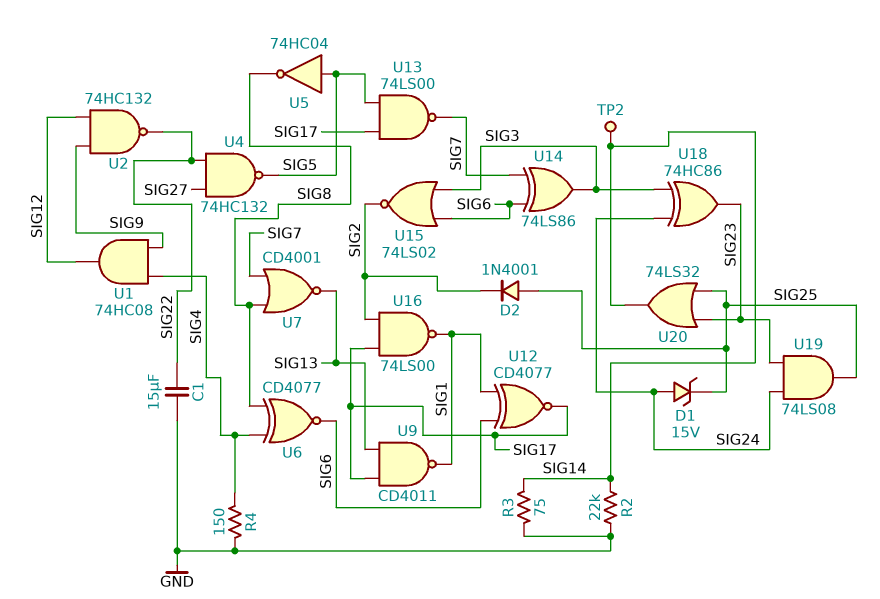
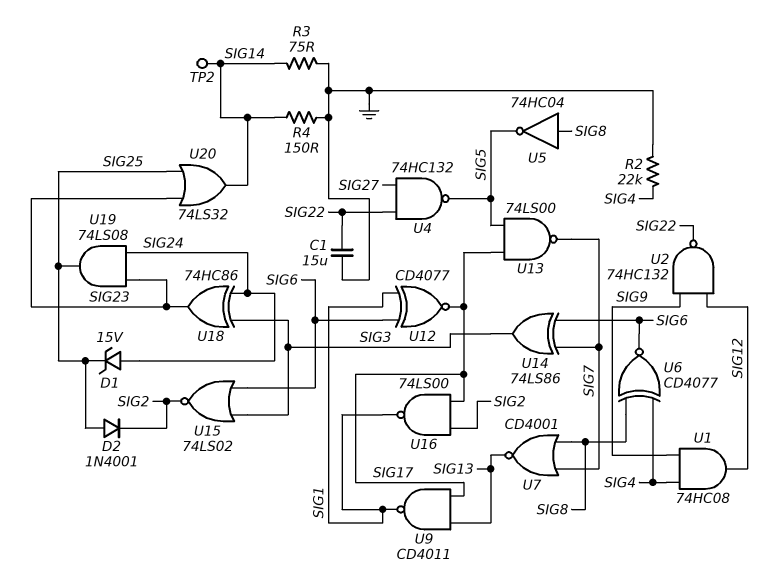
R2: 22k (GND, SIG14) -> 22k (GND, SIG4)
R4: 150 (GND, SIG4) -> 150 (GND, SIG14)
U5: NOT 74HC04 (in SIG5, out SIG8) -> NOT 74HC04 (in SIG8, out SIG5)

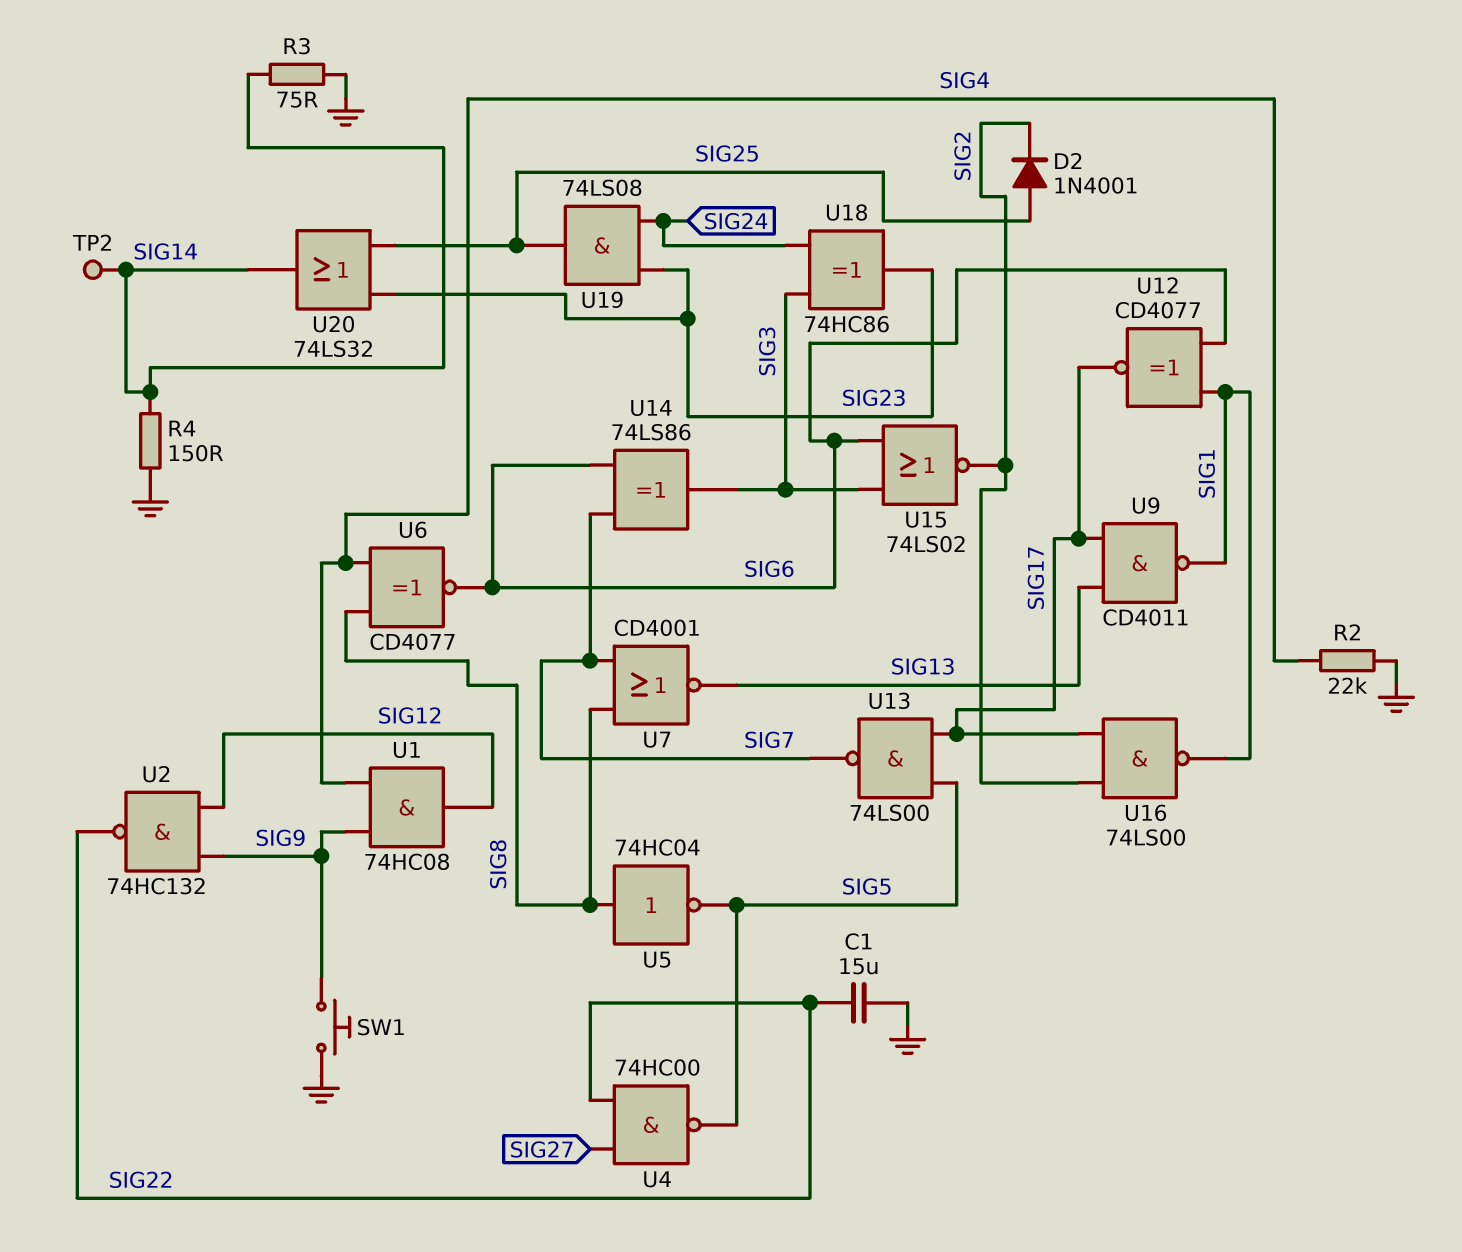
D1: zener 15V (A SIG24, K SIG25) -> none
SW1: none -> button (GND, SIG9)
U4: NAND 74HC132 (in SIG22, in SIG27, out SIG5) -> NAND 74HC00 (in SIG22, in SIG27, out SIG5)

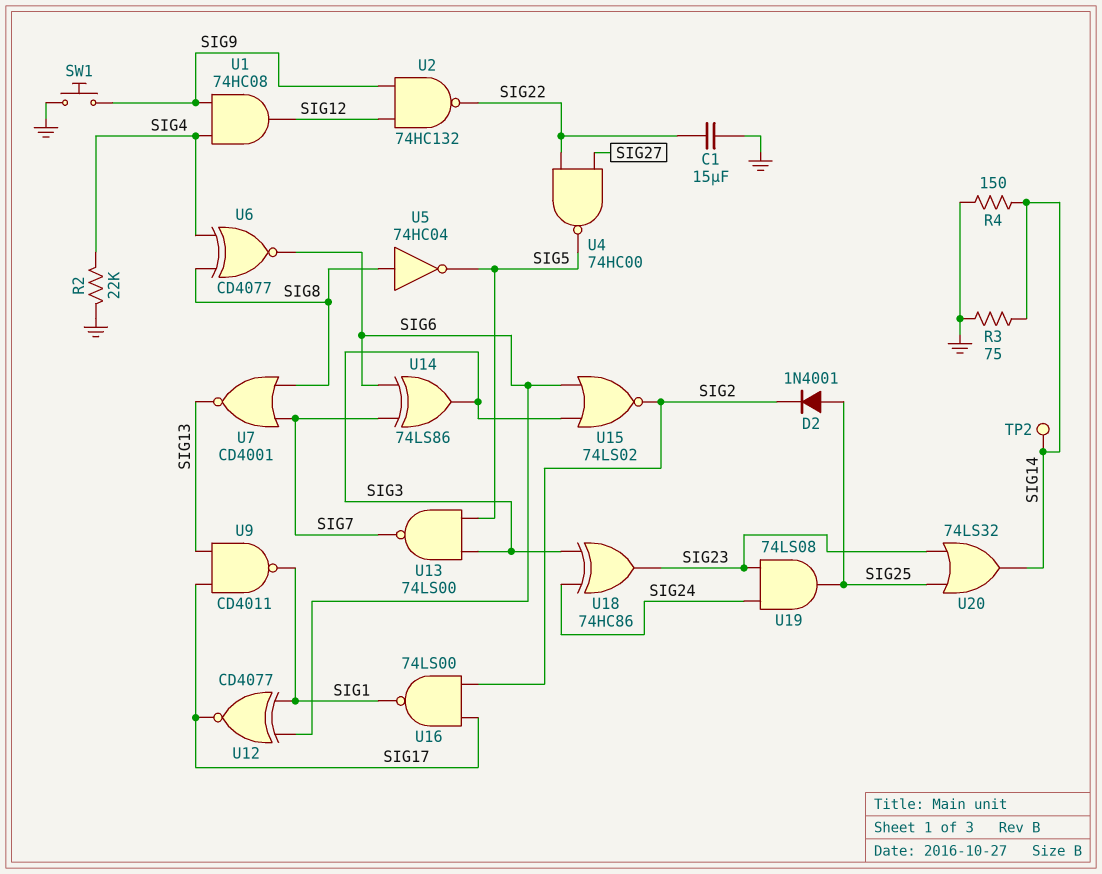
U13: NAND 74LS00 (in SIG5, in SIG17, out SIG7) -> NAND 74LS00 (in SIG3, in SIG5, out SIG7)

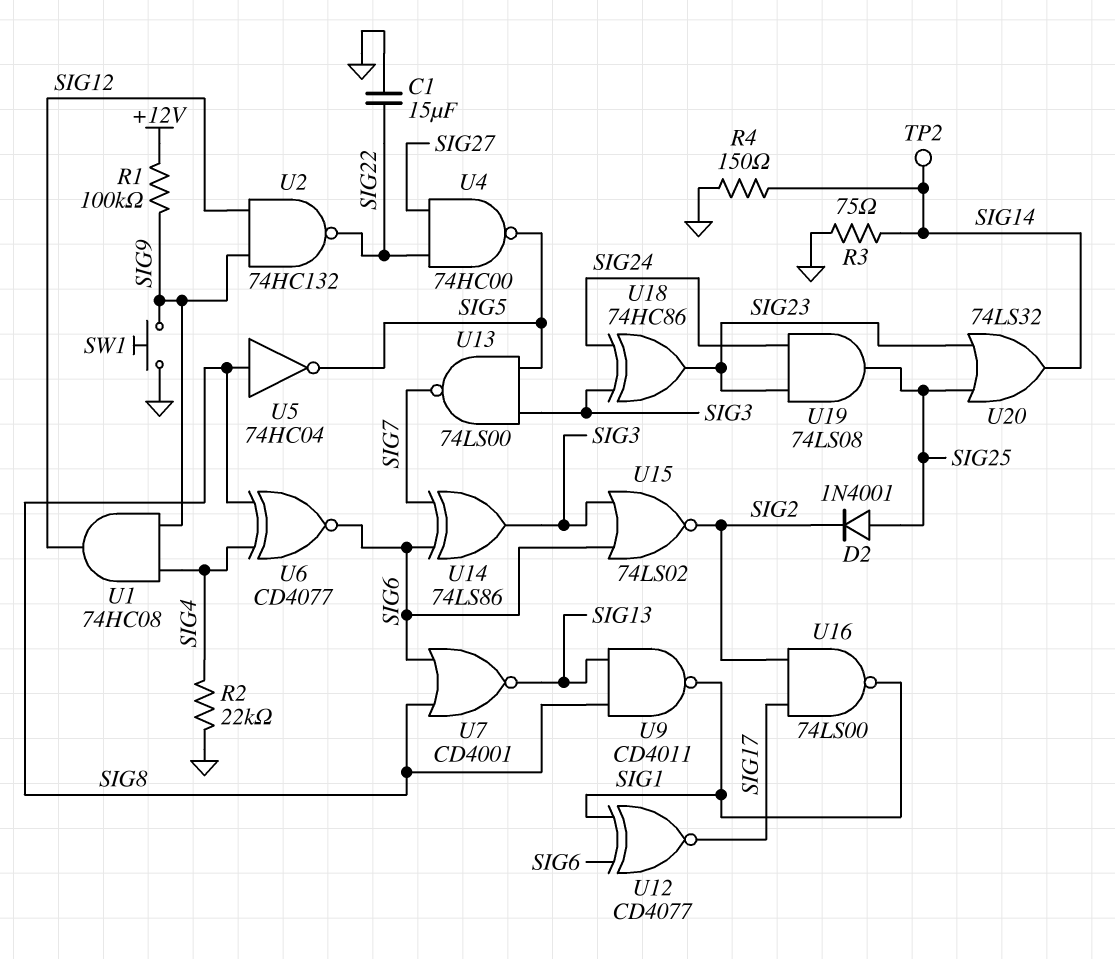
R1: none -> 100k (+12V, SIG9)
U7: NOR CD4001 (in SIG7, in SIG8, out SIG13) -> NOR CD4001 (in SIG6, in SIG8, out SIG13)
U9: NAND CD4011 (in SIG13, in SIG17, out SIG1) -> NAND CD4011 (in SIG8, in SIG13, out SIG1)

